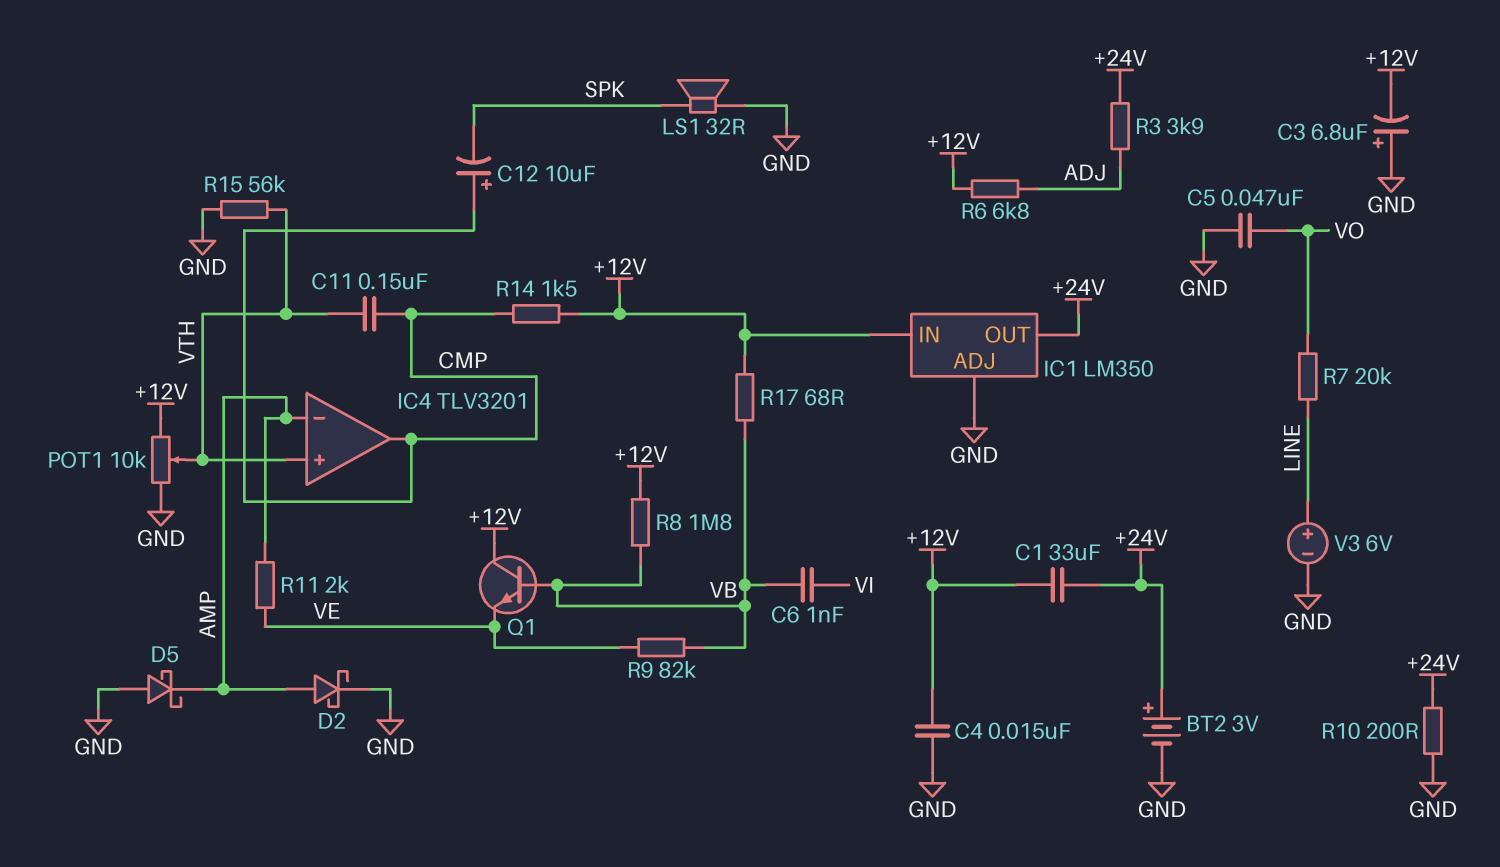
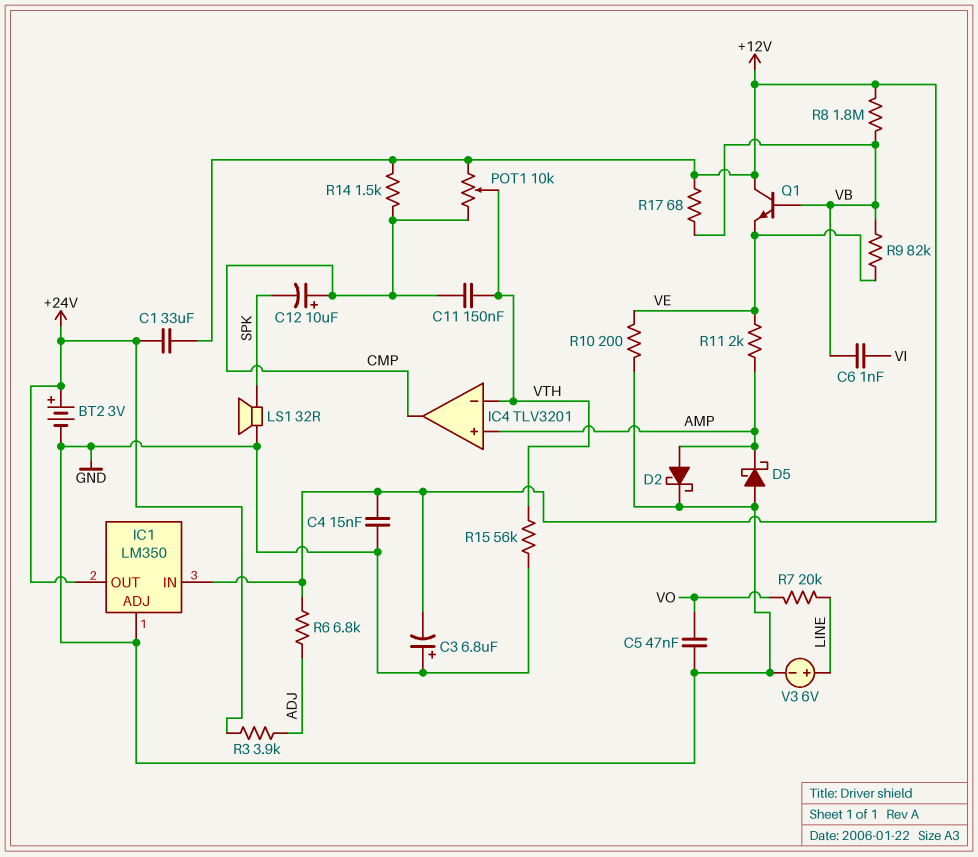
IC4 pin in+: VTH -> AMP
IC4 pin in-: AMP -> VTH
POT1: 10k (+12V, GND, wiper VTH) -> 10k (+12V, CMP, wiper VTH)
R10: 200 (+24V, GND) -> 200 (GND, VE)

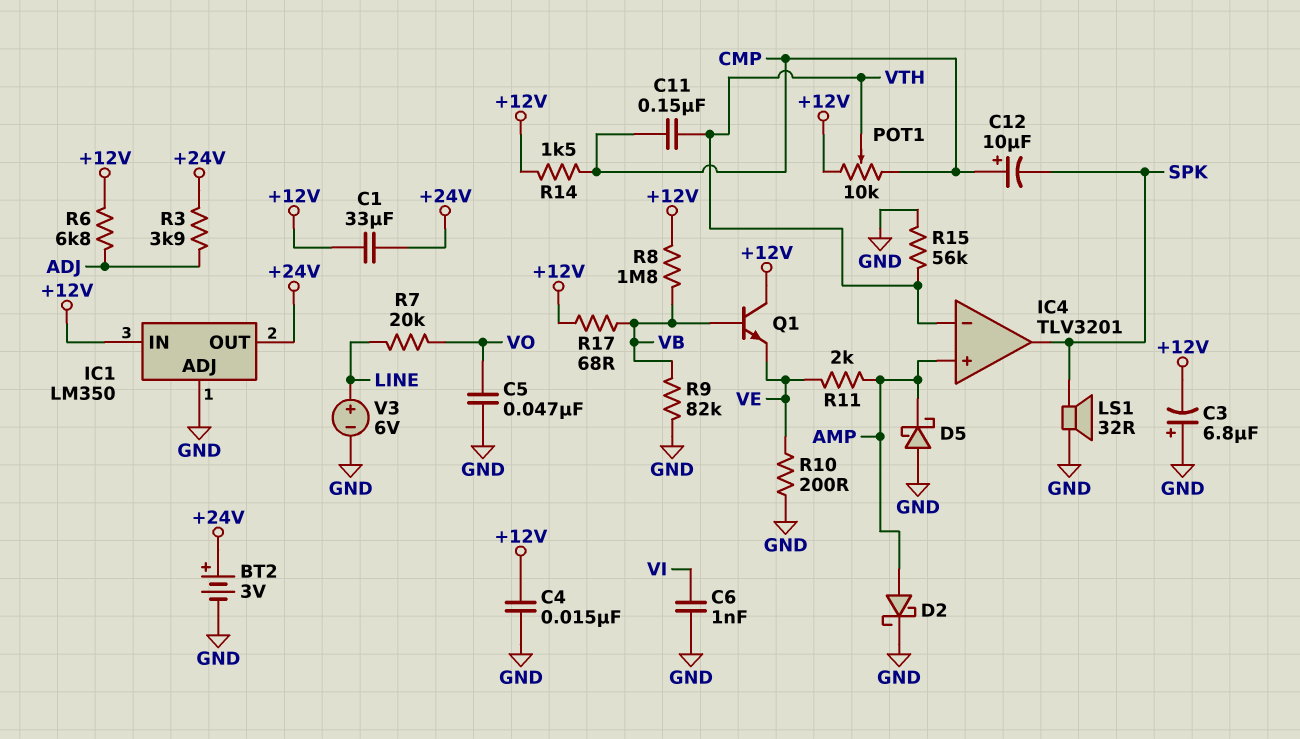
C6: 1nF (VB, VI) -> 1nF (GND, VI)
IC4 pin out: CMP -> SPK
R9: 82k (VB, VE) -> 82k (GND, VB)

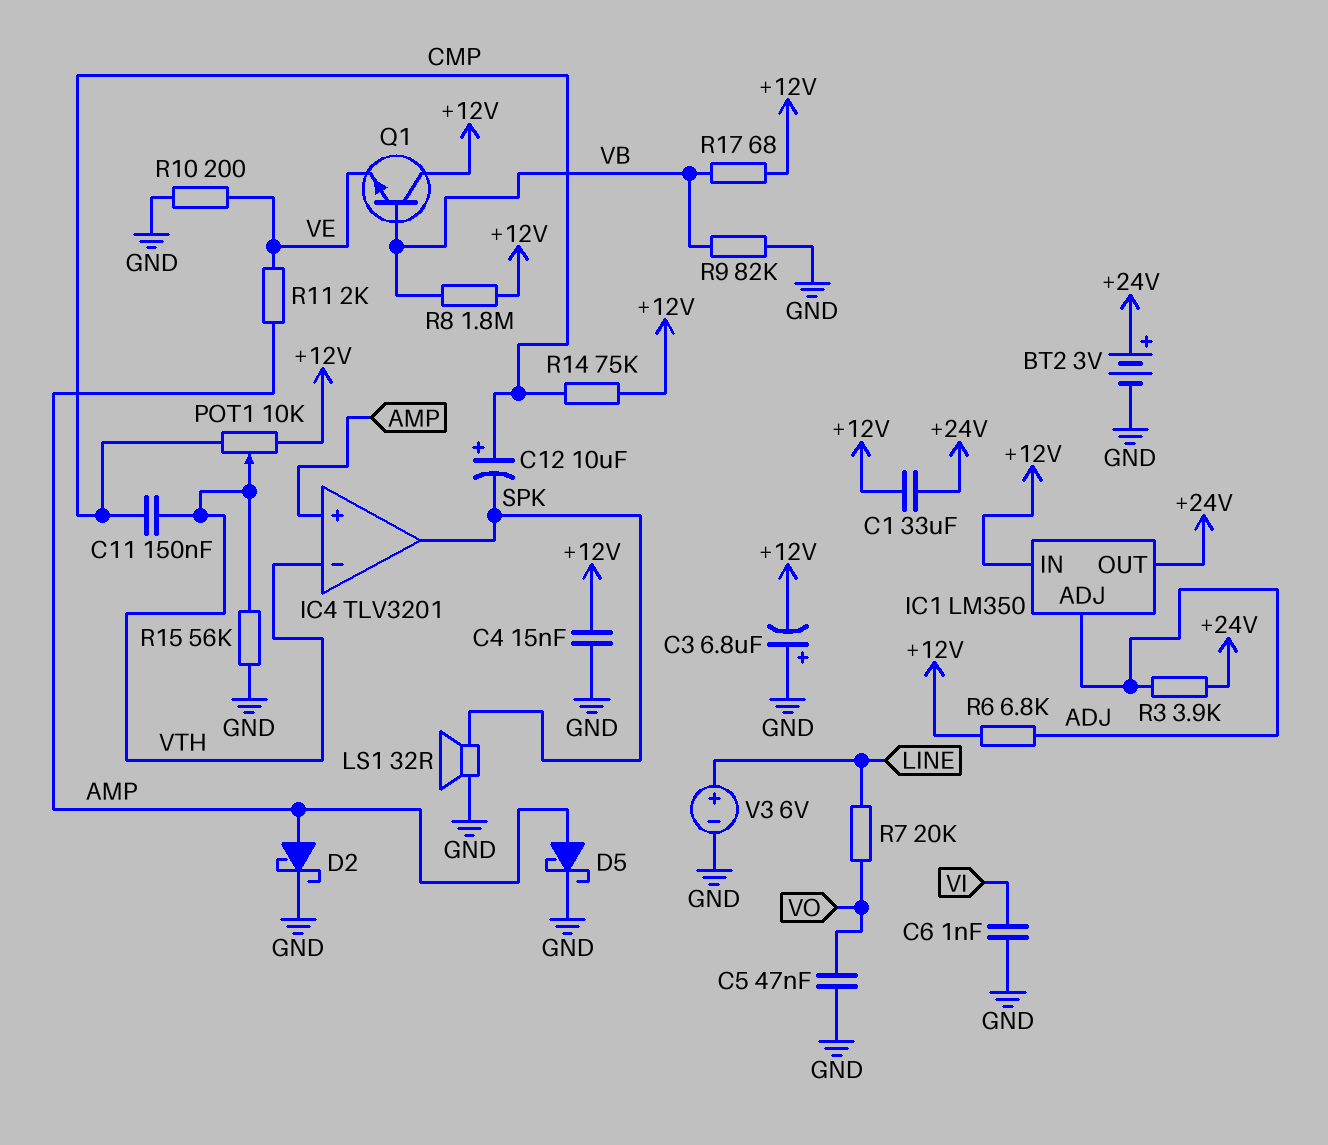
D5: schottky (A GND, K AMP) -> schottky (A AMP, K GND)
IC1 pin ADJ: GND -> ADJ
R14: 1.5k (+12V, CMP) -> 75k (+12V, CMP)

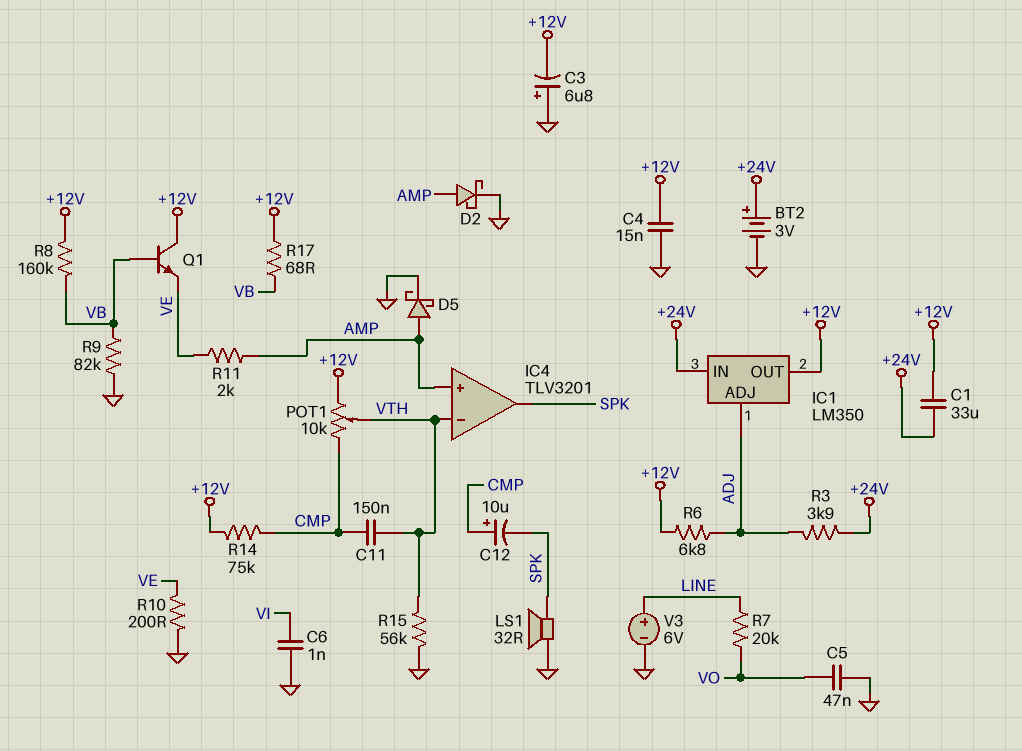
IC1 pin IN: +12V -> +24V
IC1 pin OUT: +24V -> +12V
R8: 1.8M (+12V, VB) -> 160k (+12V, VB)

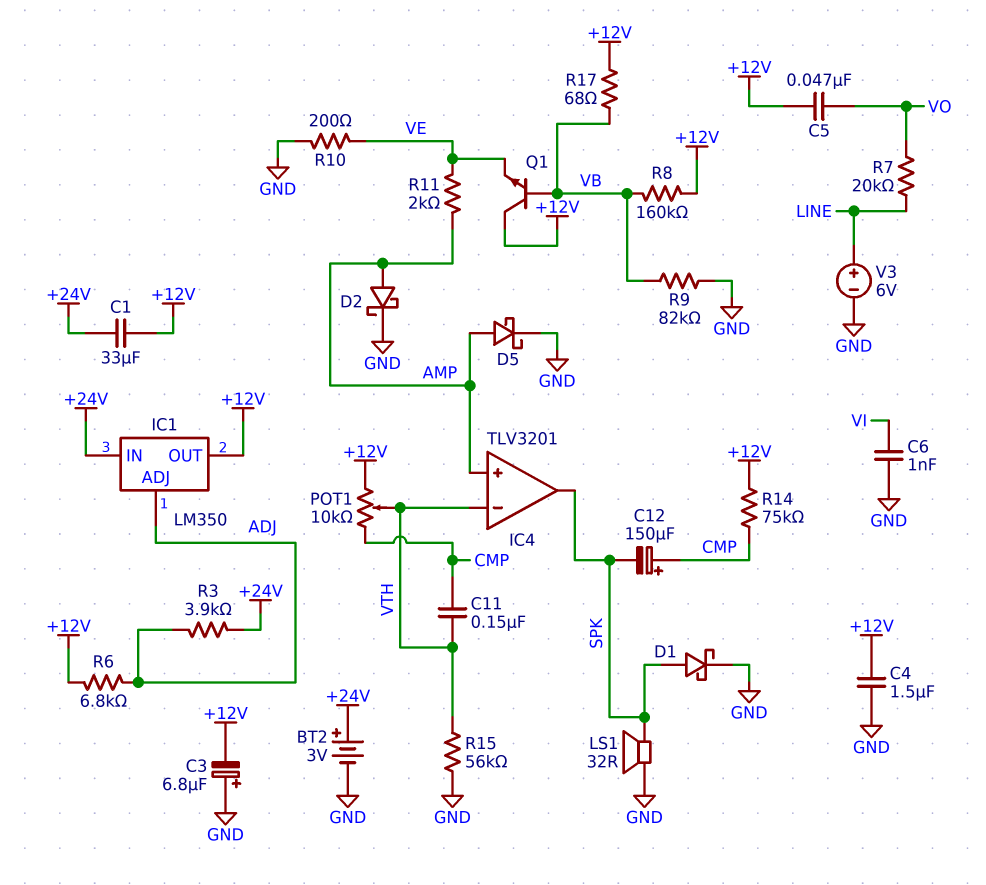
C4: 15nF (+12V, GND) -> 1.5uF (+12V, GND)
C5: 47nF (GND, VO) -> 47nF (+12V, VO)
C12: 10uF (plus CMP, minus SPK) -> 150uF (plus CMP, minus SPK)
D1: none -> schottky (A SPK, K GND)

